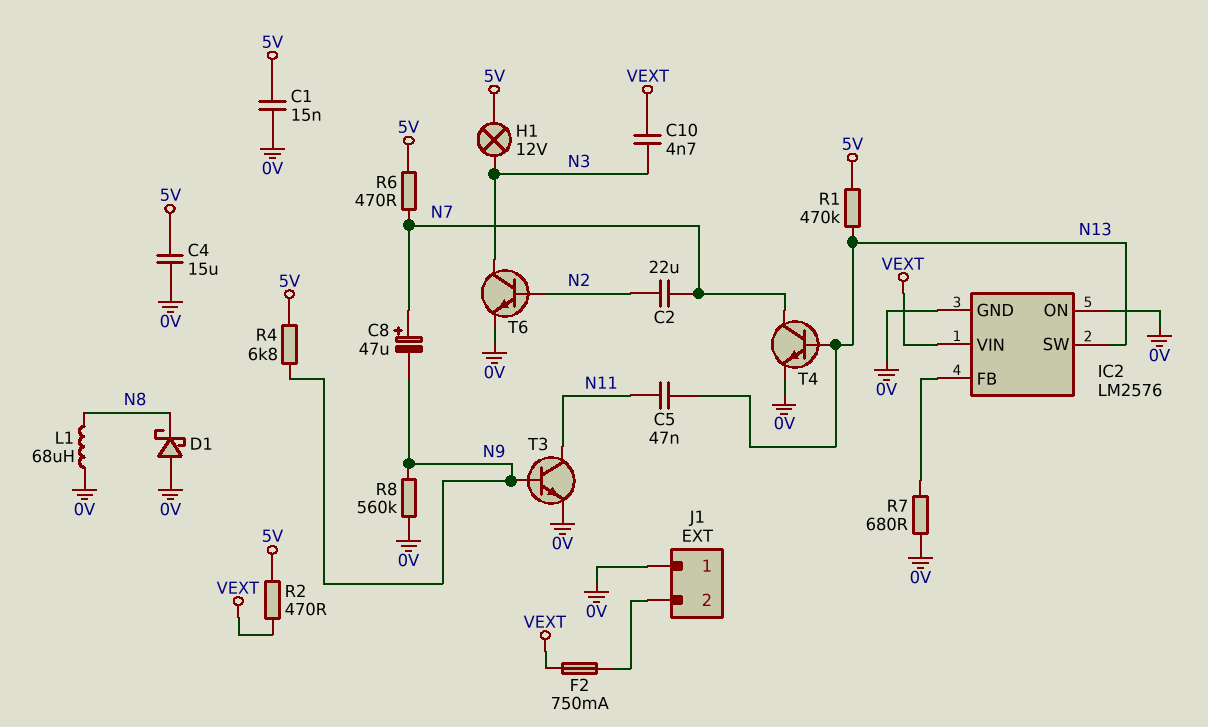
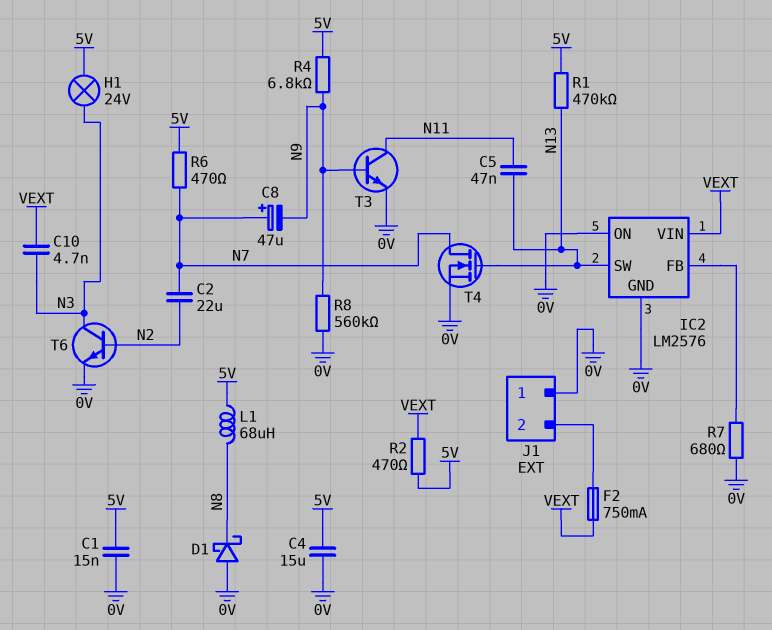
H1: lamp 12V (5V, N3) -> lamp 24V (5V, N3)
L1: 68uH (0V, N8) -> 68uH (5V, N8)
T4: NPN (B N13, C N7, E 0V) -> NMOS (G N13, D N7, S 0V)

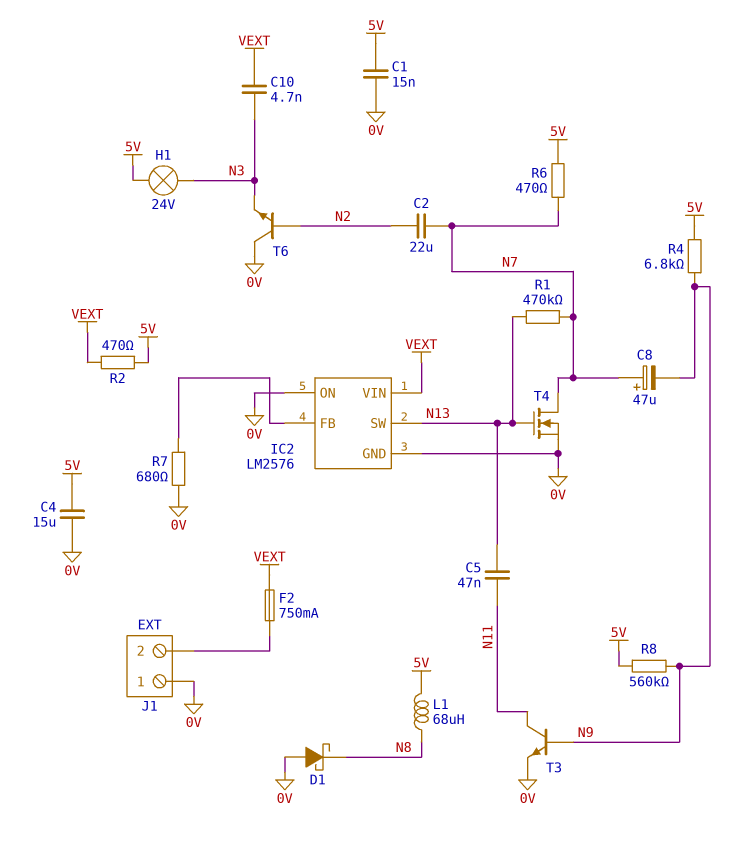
R1: 470k (5V, N13) -> 470k (N7, N13)
R8: 560k (0V, N9) -> 560k (5V, N9)
T6: NPN (B N2, C N3, E 0V) -> NPN (B N2, C 0V, E N3)

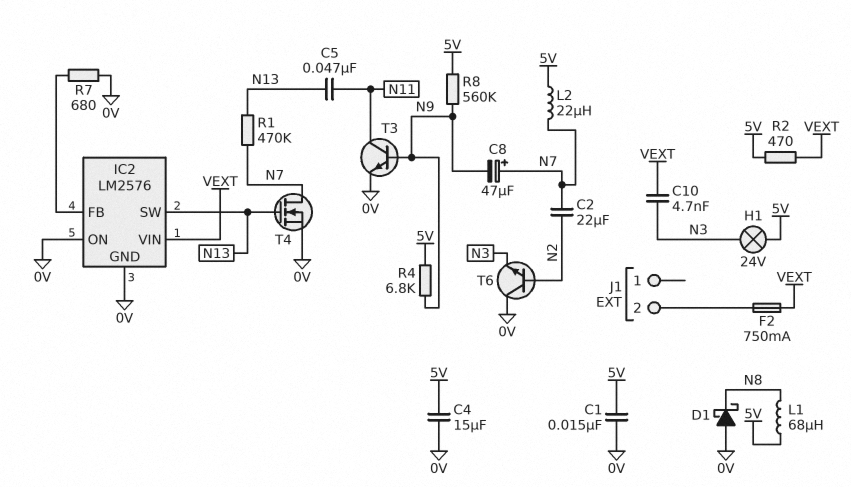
J1 pin 1: 0V -> none
L2: none -> 22uH (5V, N7)
R6: 470 (5V, N7) -> none

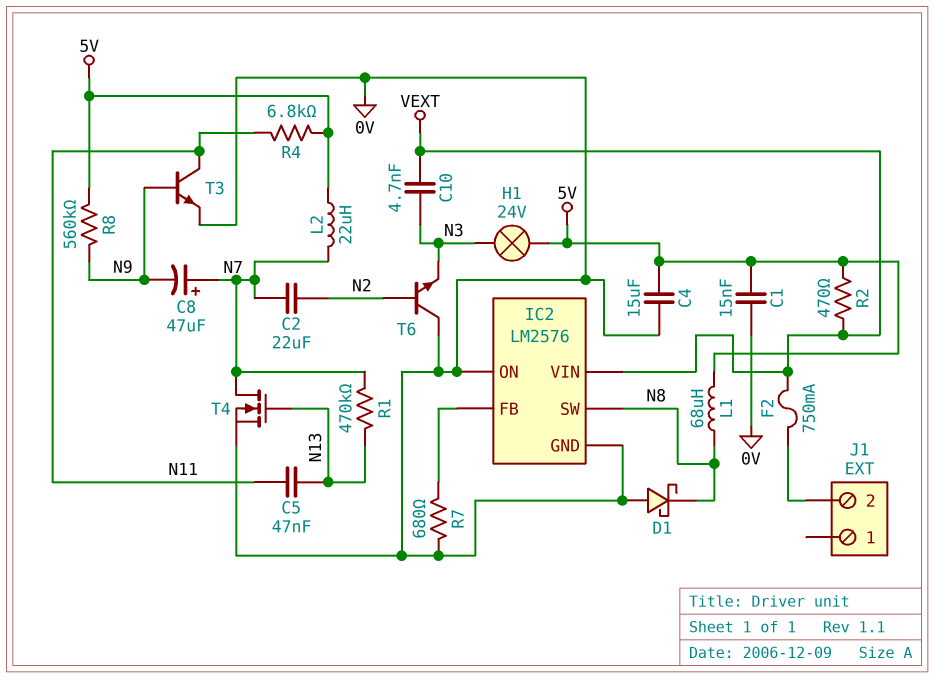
IC2 pin SW: N13 -> N8
R4: 6.8k (5V, N9) -> 6.8k (5V, N11)

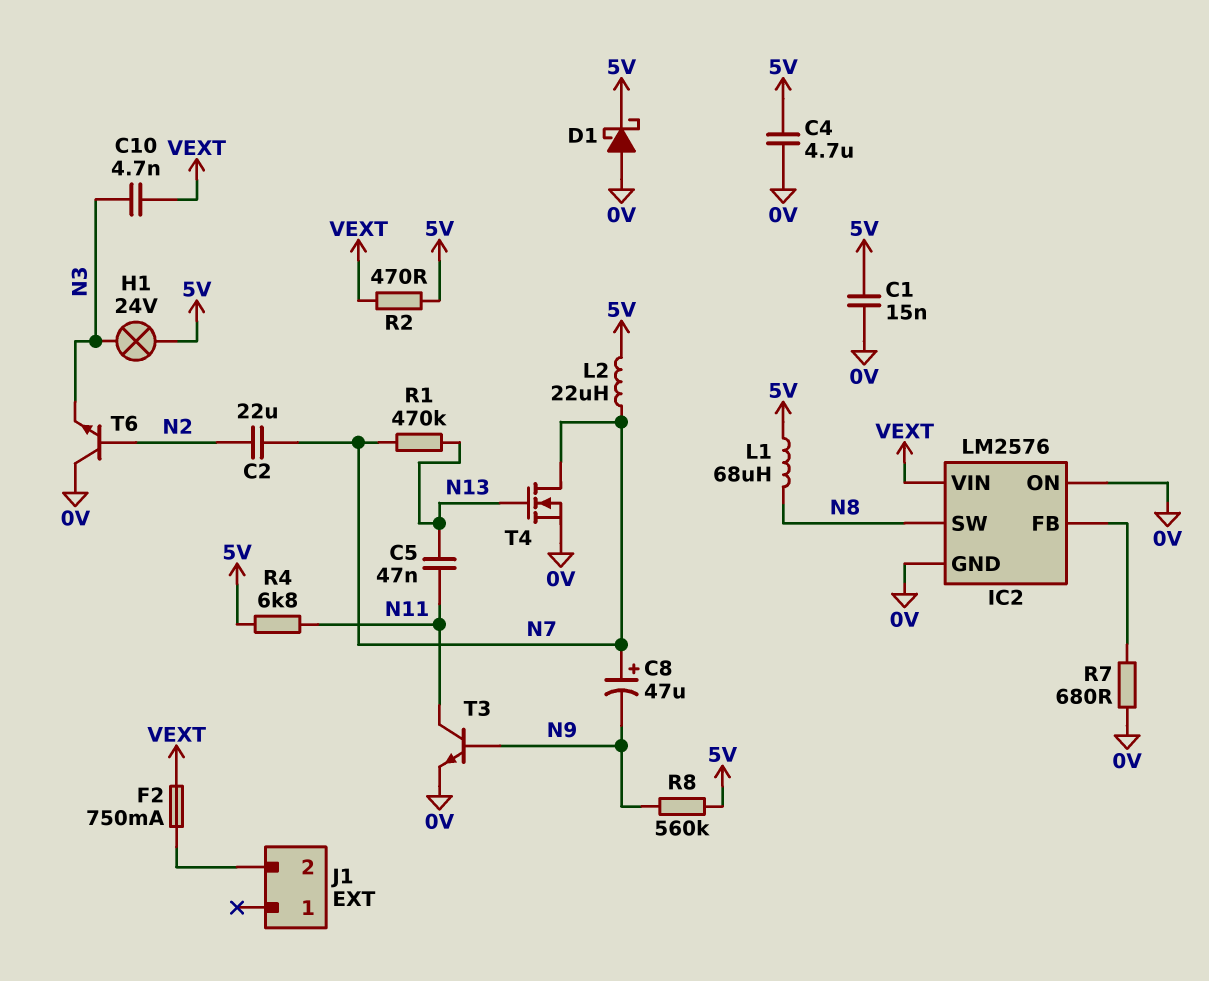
C4: 15uF (0V, 5V) -> 4.7uF (0V, 5V)
D1: schottky (A 0V, K N8) -> schottky (A 0V, K 5V)

